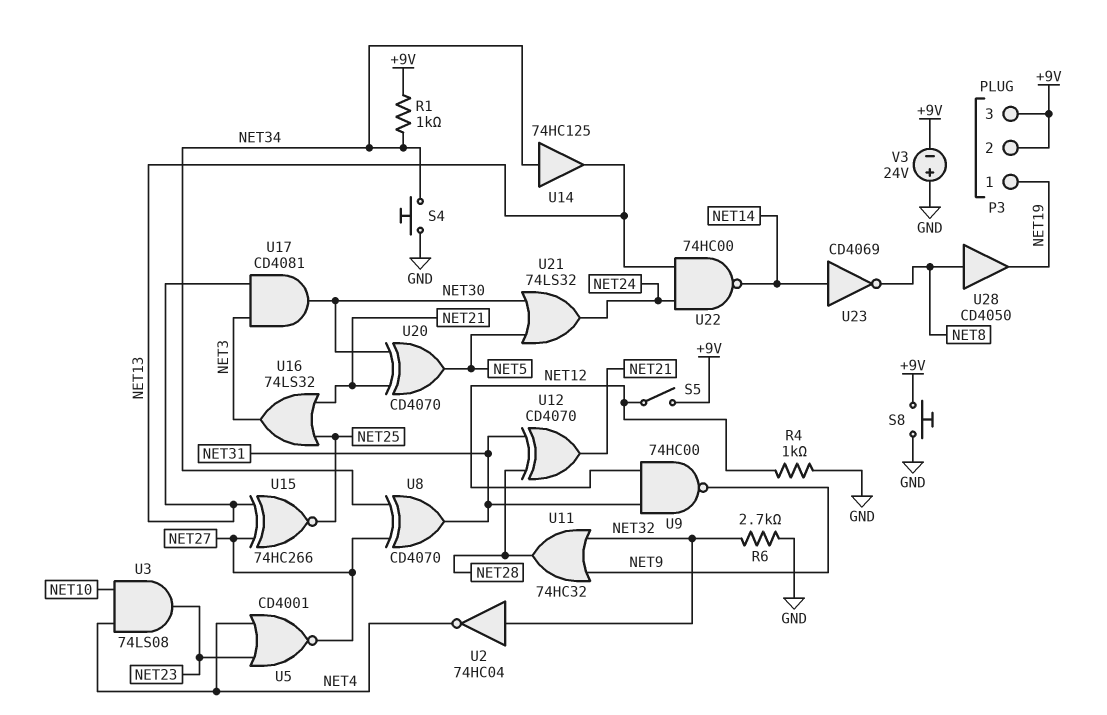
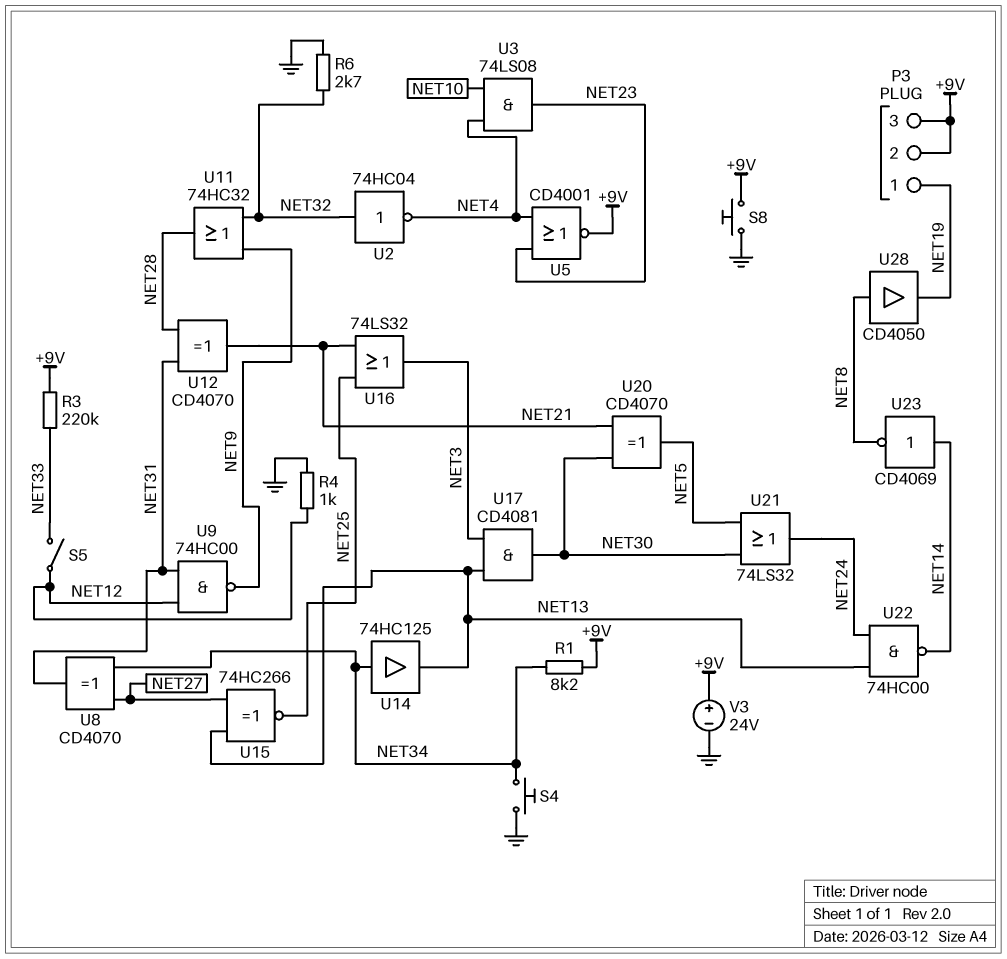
R1: 1k (+9V, NET34) -> 8.2k (+9V, NET34)
R3: none -> 220k (+9V, NET33)
S5: switch (+9V, NET12) -> switch (NET12, NET33)
U5: NOR CD4001 (in NET4, in NET23, out NET27) -> NOR CD4001 (in NET4, in NET23, out +9V)
V3: 24V (plus GND, minus +9V) -> 24V (plus +9V, minus GND)

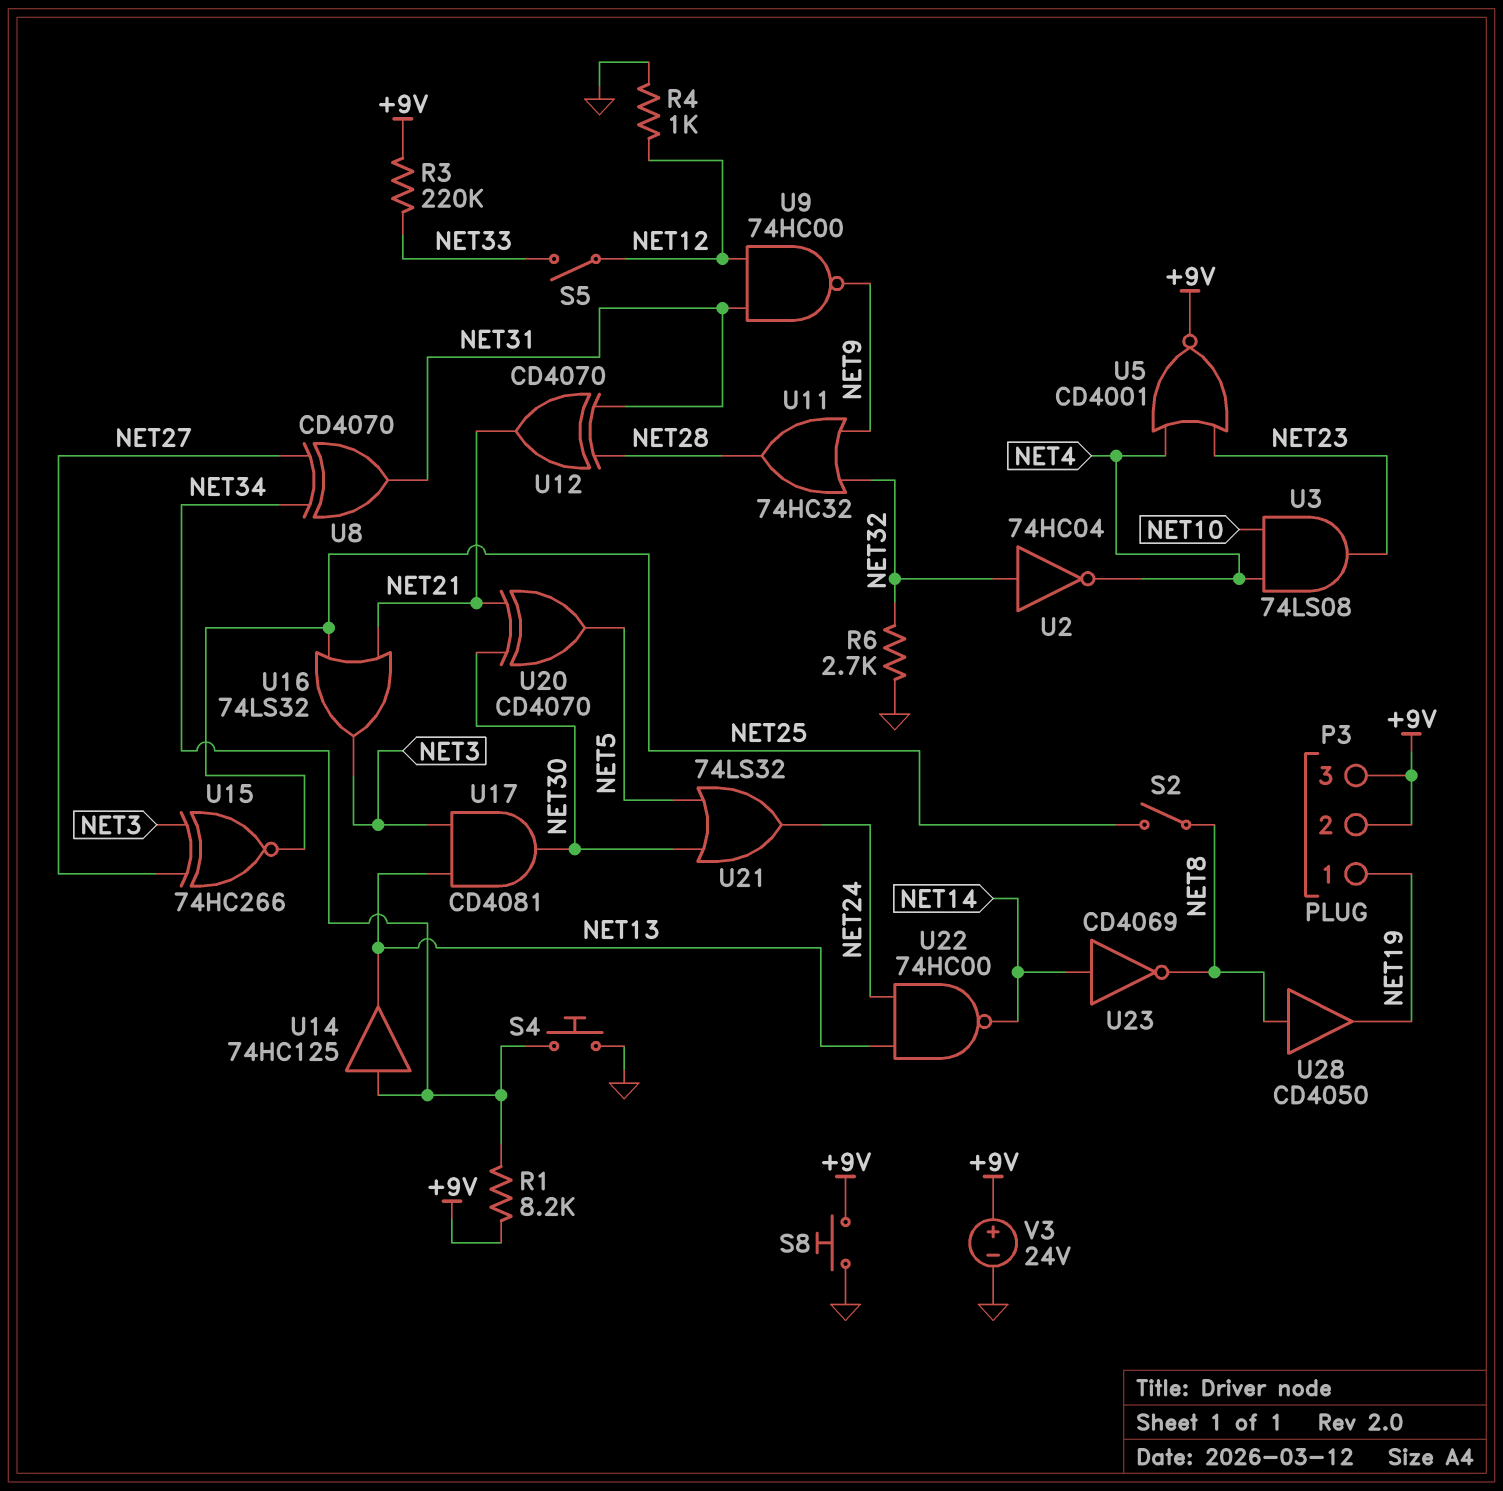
S2: none -> switch (NET8, NET25)
U15: XNOR 74HC266 (in NET13, in NET27, out NET25) -> XNOR 74HC266 (in NET3, in NET27, out NET25)

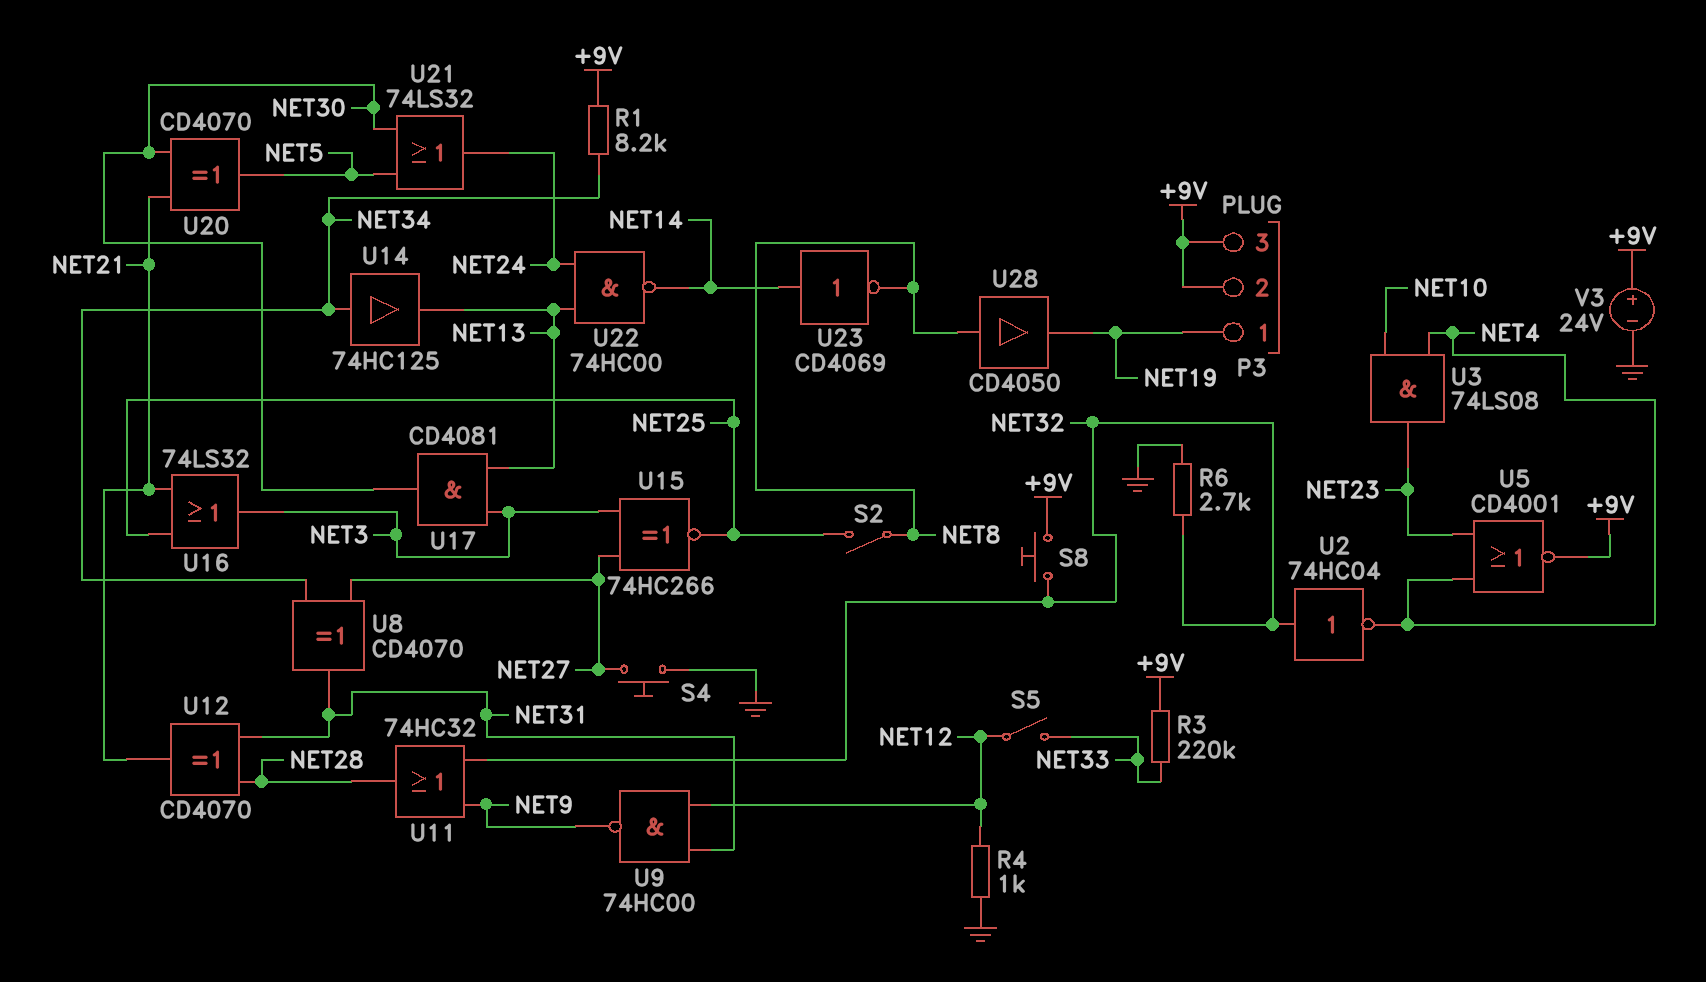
S4: button (GND, NET34) -> button (GND, NET27)
S8: button (+9V, GND) -> button (+9V, NET32)

